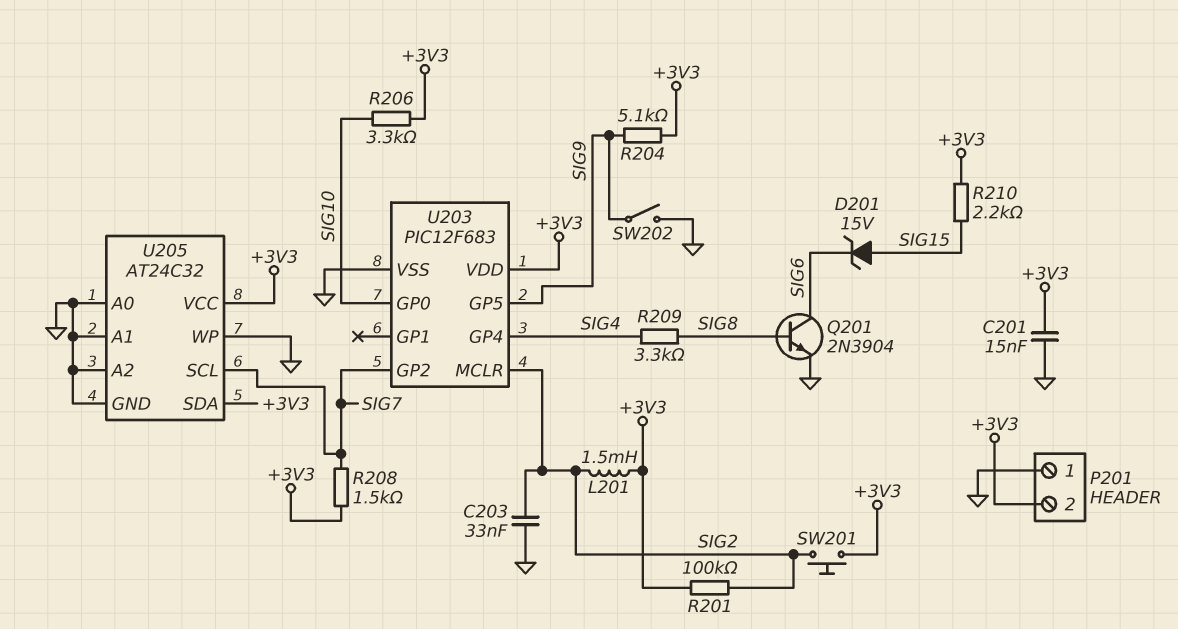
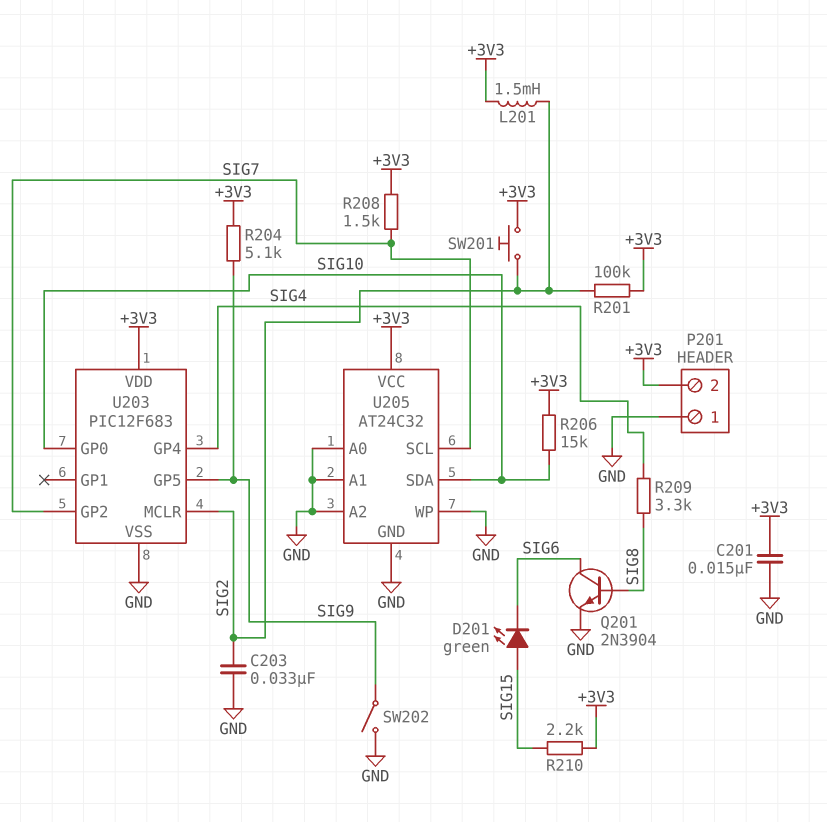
D201: zener 15V (A SIG15, K SIG6) -> LED green (A SIG15, K SIG6)
R206: 3.3k (+3V3, SIG10) -> 15k (+3V3, SIG10)
U205 pin SDA: +3V3 -> SIG10

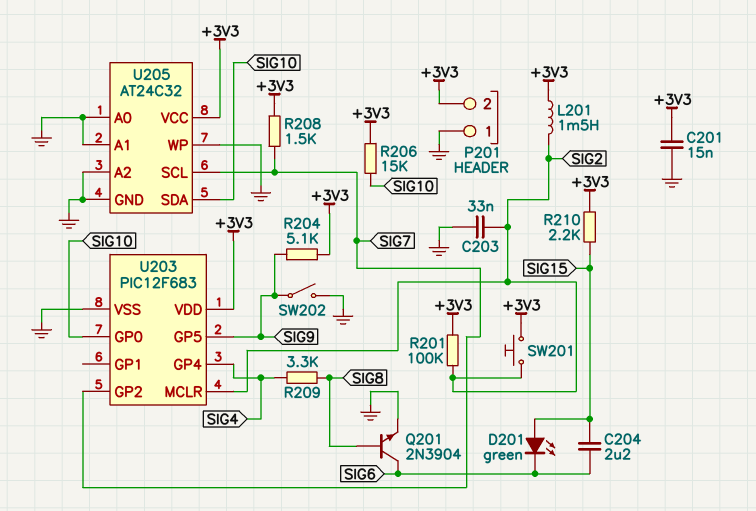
C204: none -> 2.2uF (SIG6, SIG15)

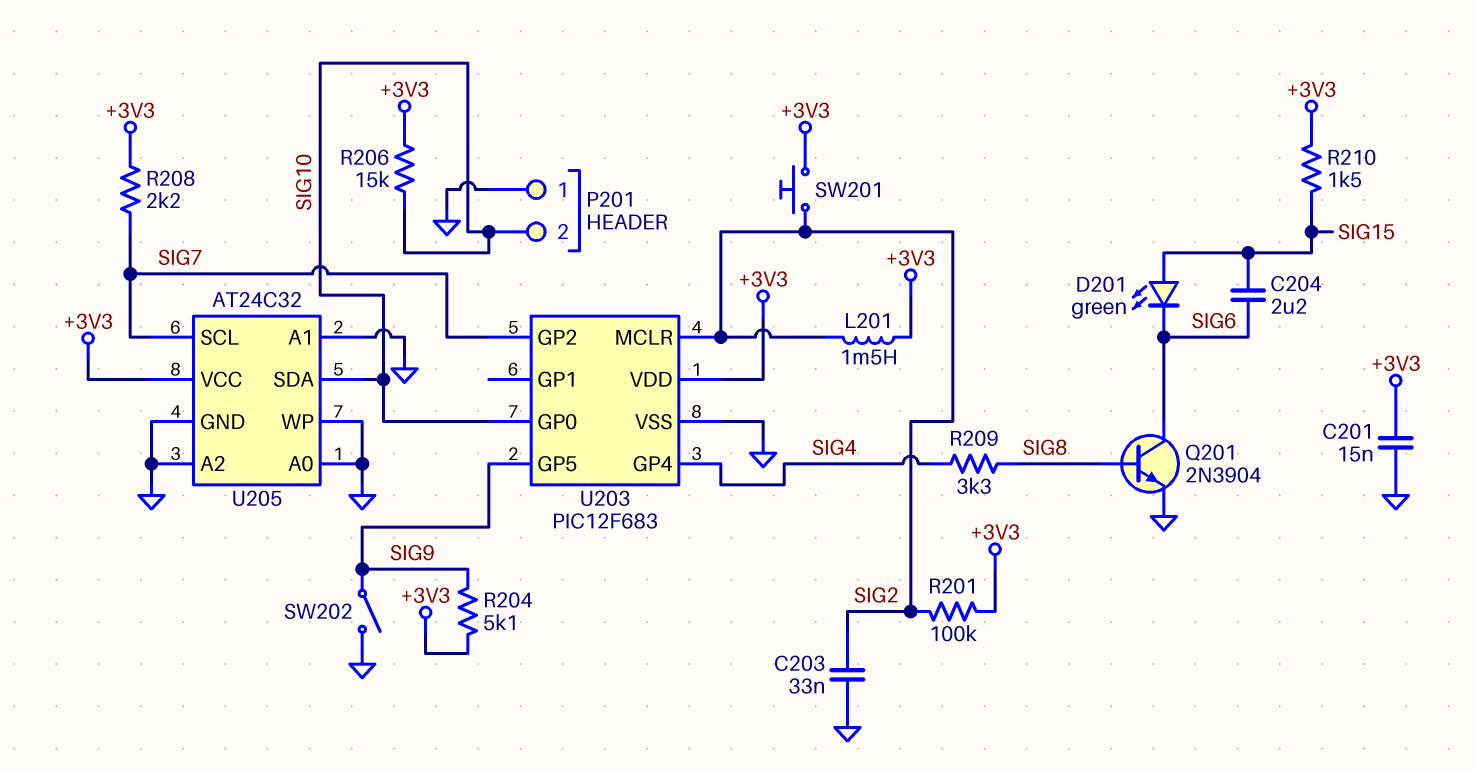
P201 pin 2: +3V3 -> SIG10
R208: 1.5k (+3V3, SIG7) -> 2.2k (+3V3, SIG7)
R210: 2.2k (+3V3, SIG15) -> 1.5k (+3V3, SIG15)

